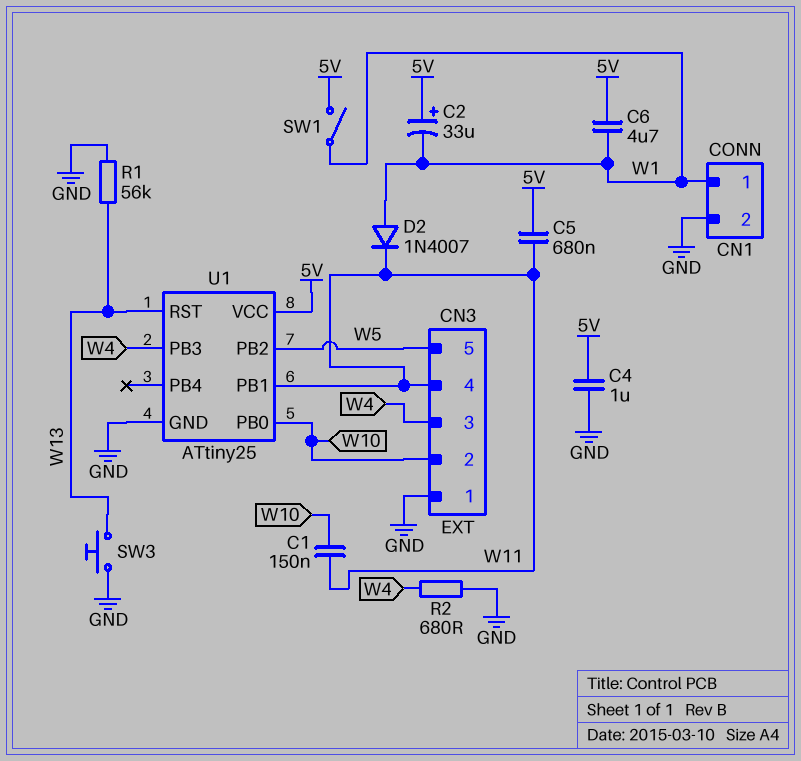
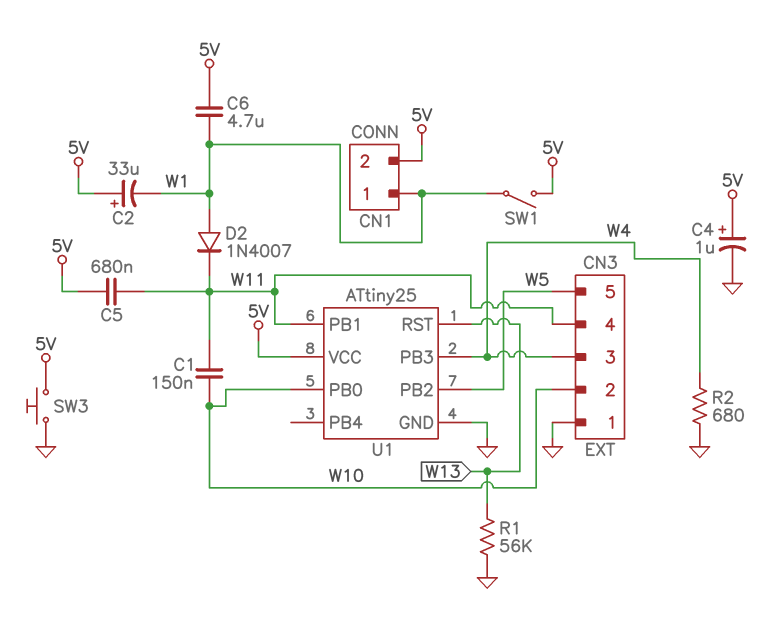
C4: 1uF (5V, GND) -> 1uF (plus 5V, minus GND)
CN1 pin 2: GND -> 5V
SW3: button (GND, W13) -> button (5V, GND)

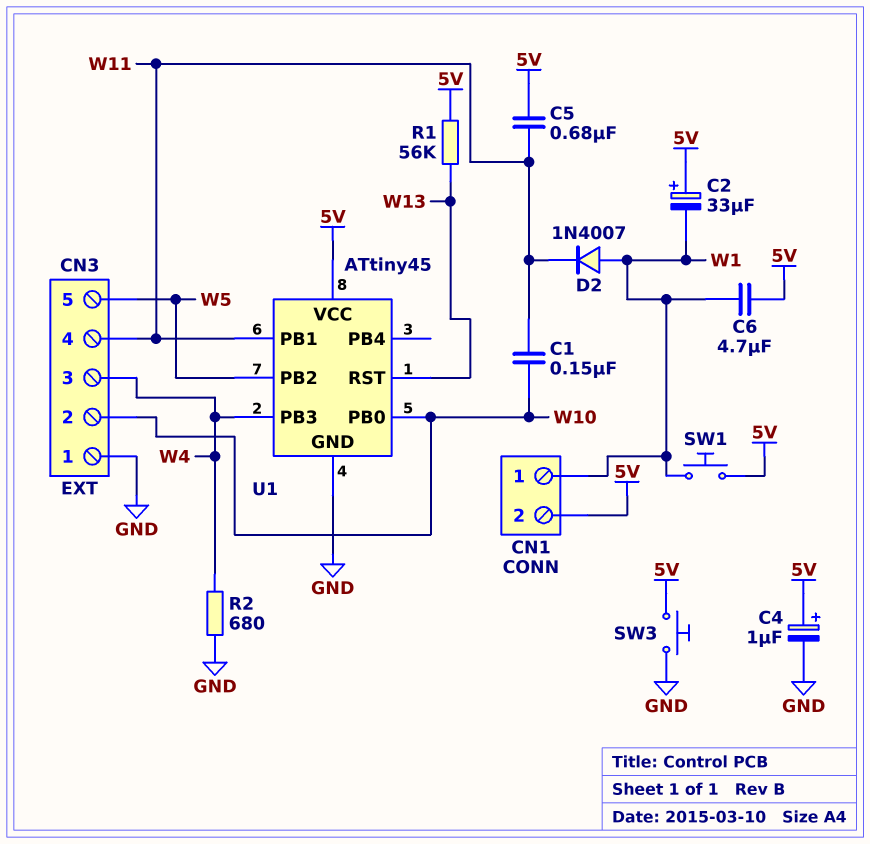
R1: 56k (GND, W13) -> 56k (5V, W13)
SW1: switch (5V, W1) -> button (5V, W1)
U1: ATtiny25 -> ATtiny45

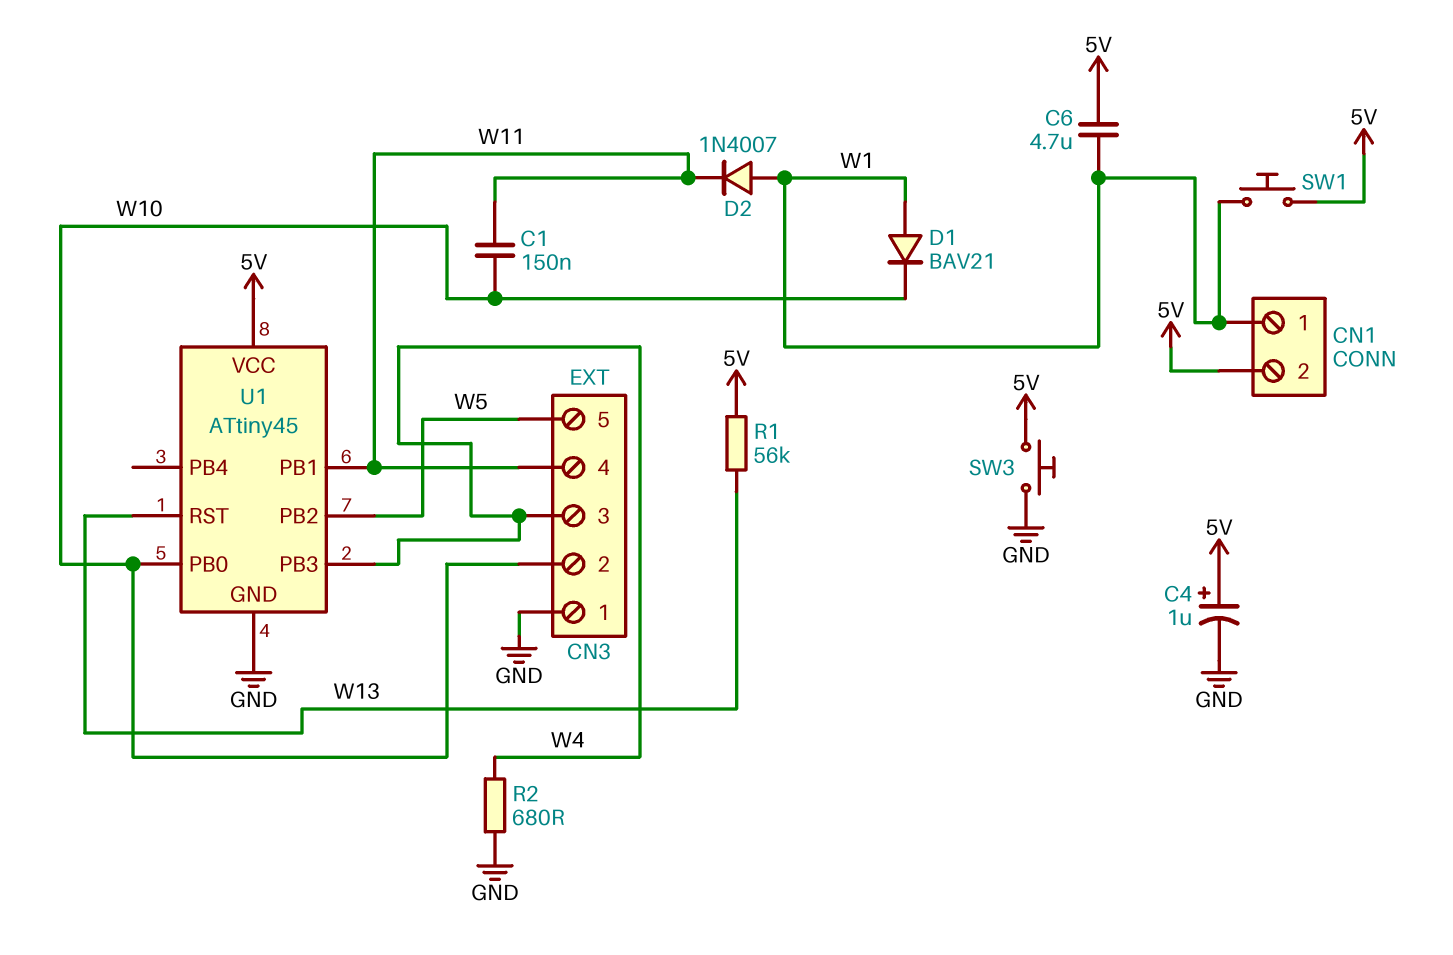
C2: 33uF (plus 5V, minus W1) -> none
C5: 680nF (5V, W11) -> none
D1: none -> diode BAV21 (A W1, K W10)

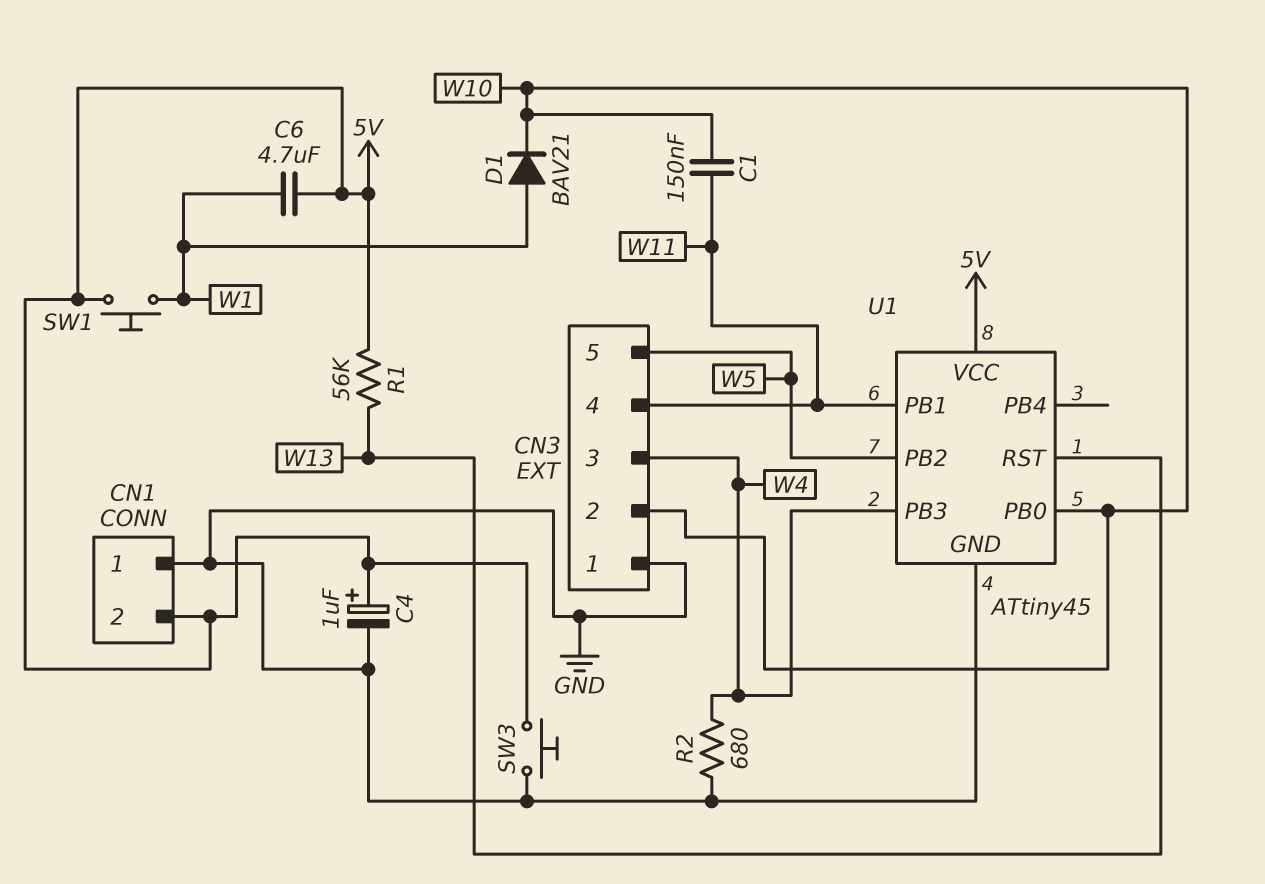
CN1 pin 1: W1 -> GND
D2: diode 1N4007 (A W1, K W11) -> none

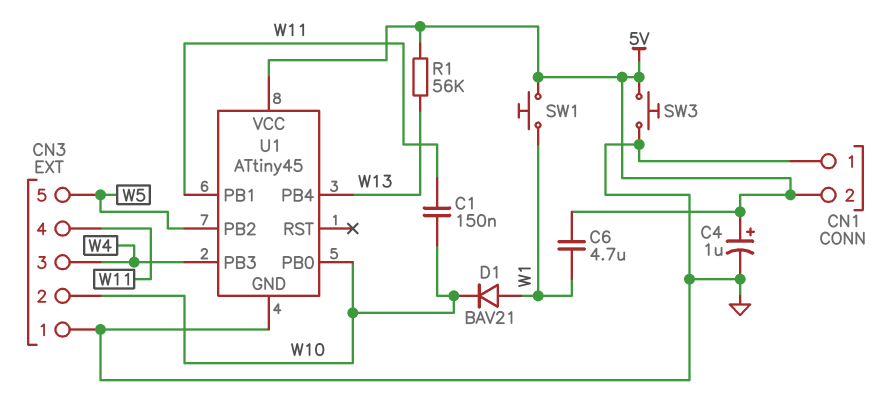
R2: 680 (GND, W4) -> none
U1 pin PB4: none -> W13
U1 pin RST: W13 -> none

